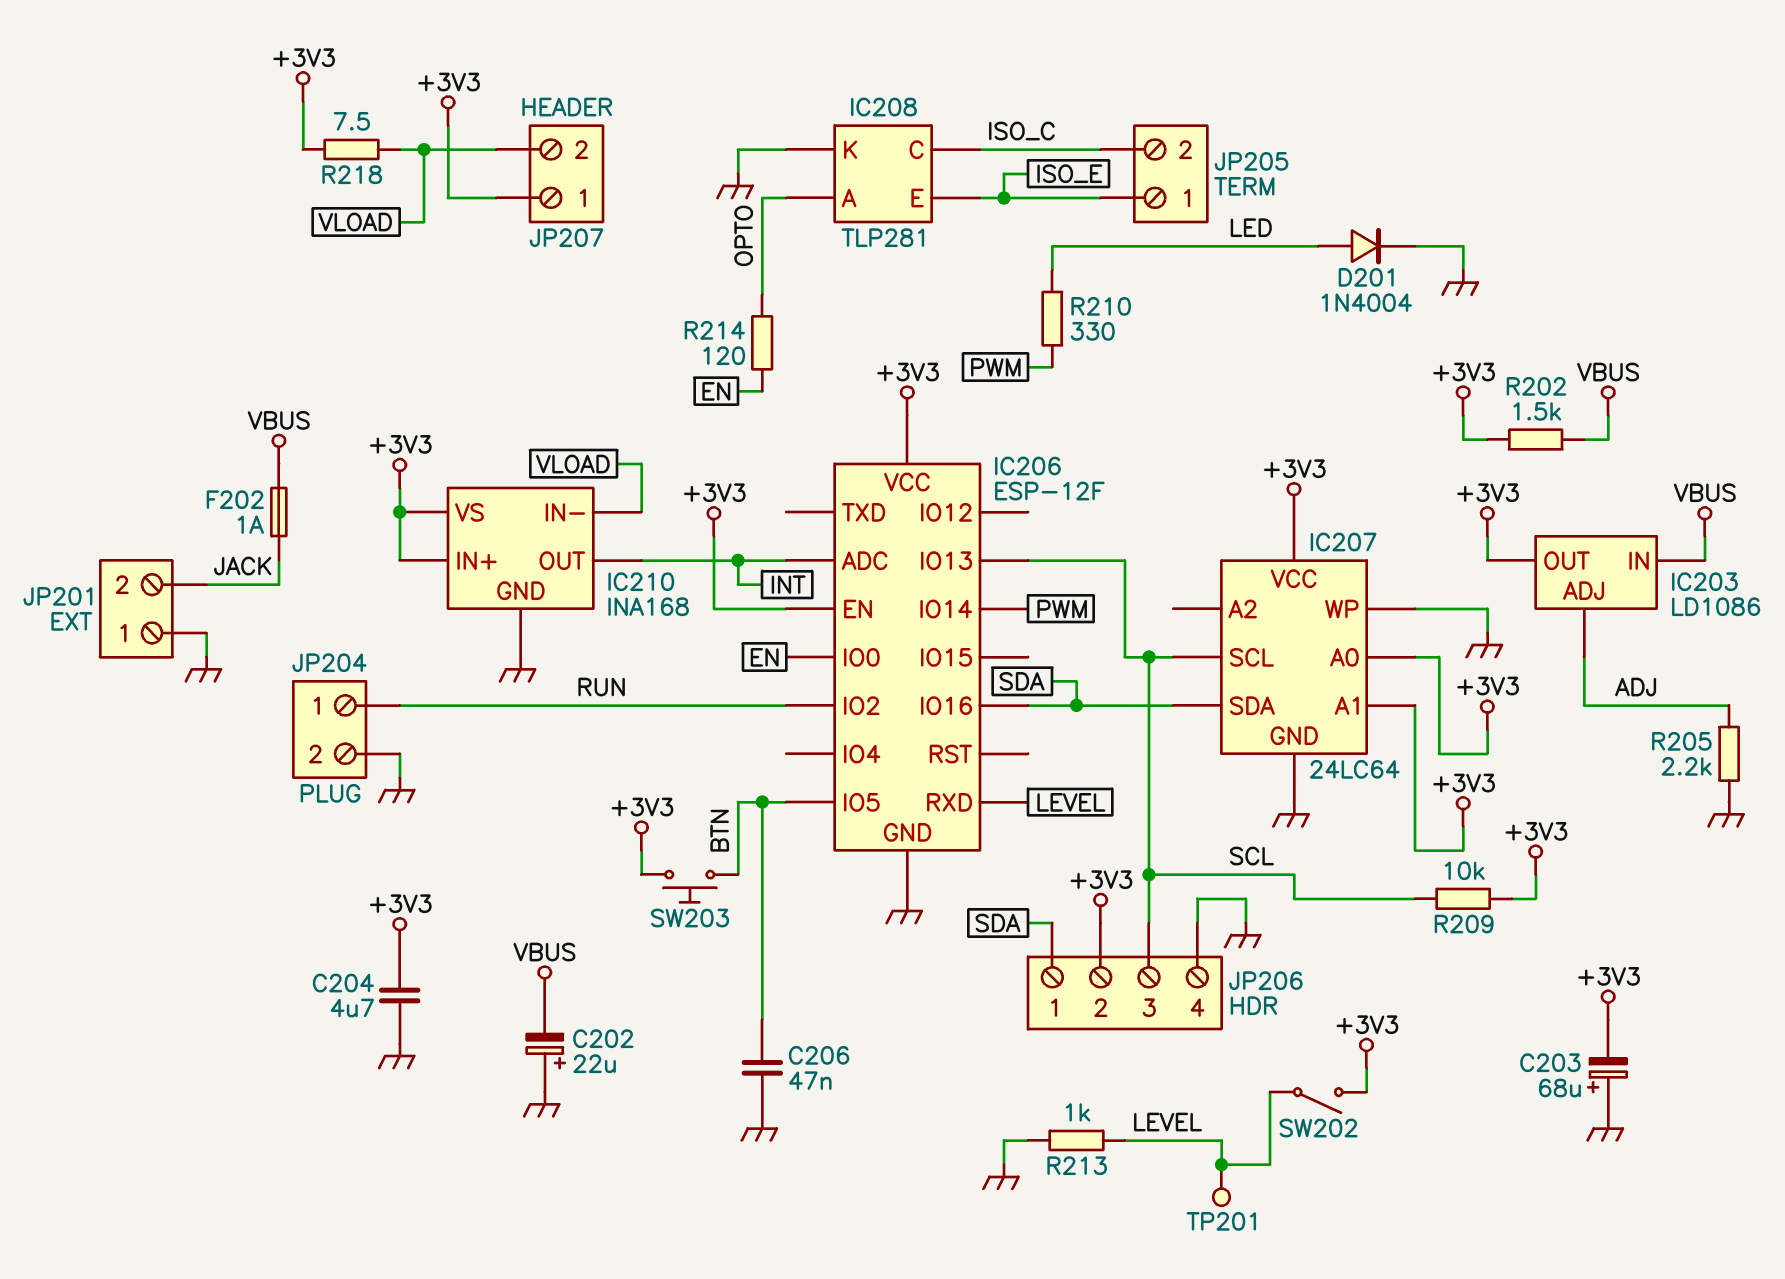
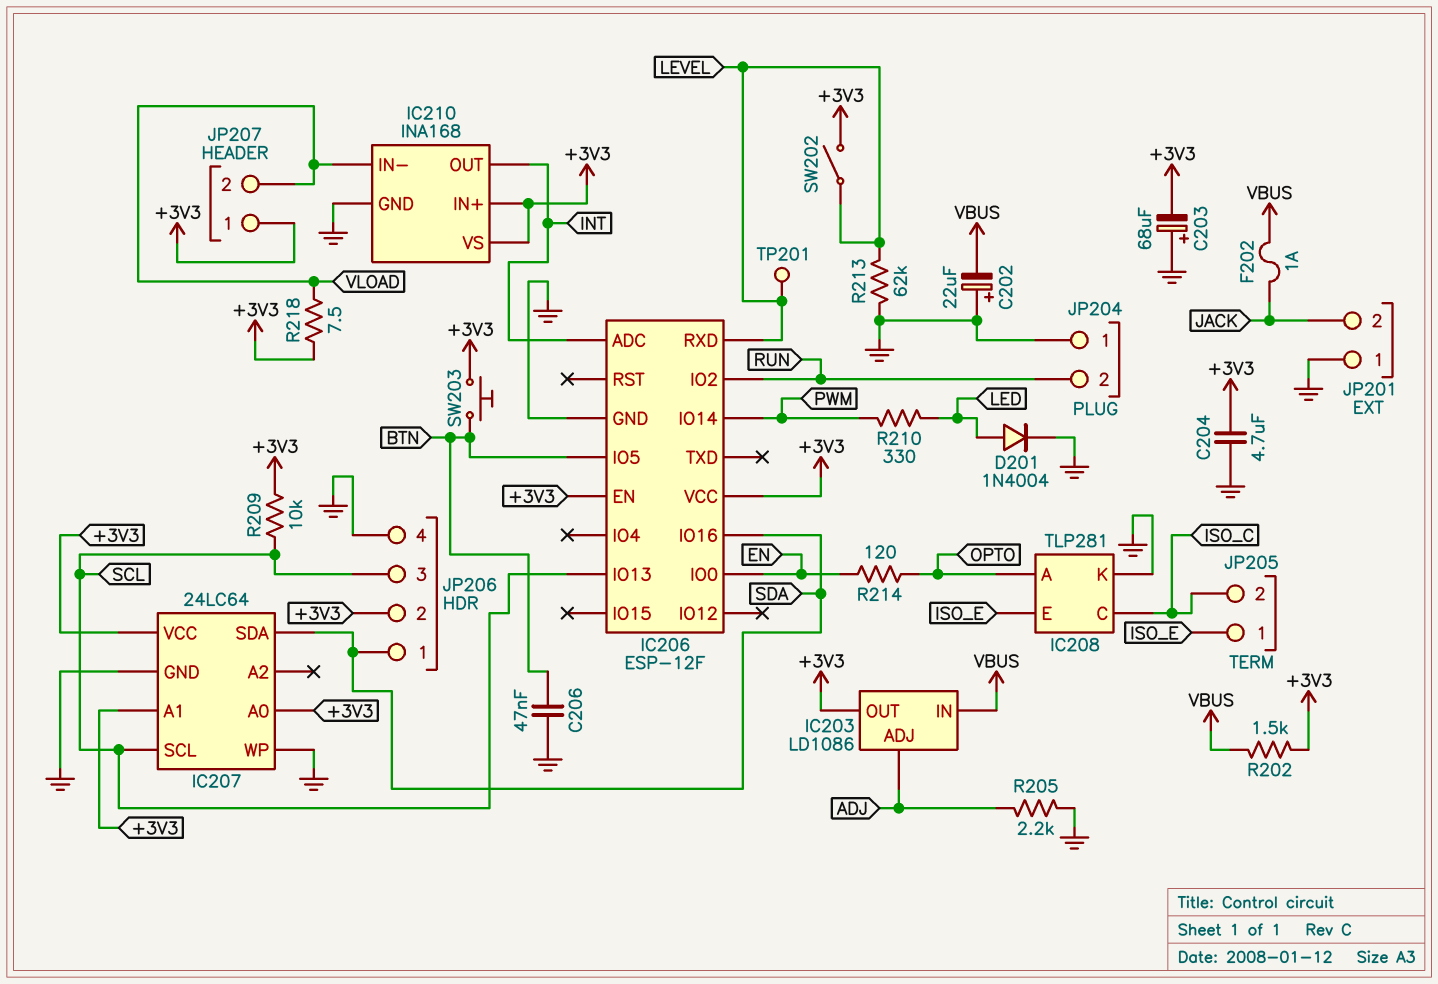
JP204 pin 1: RUN -> GND
JP204 pin 2: GND -> RUN
R213: 1k (GND, LEVEL) -> 62k (GND, LEVEL)

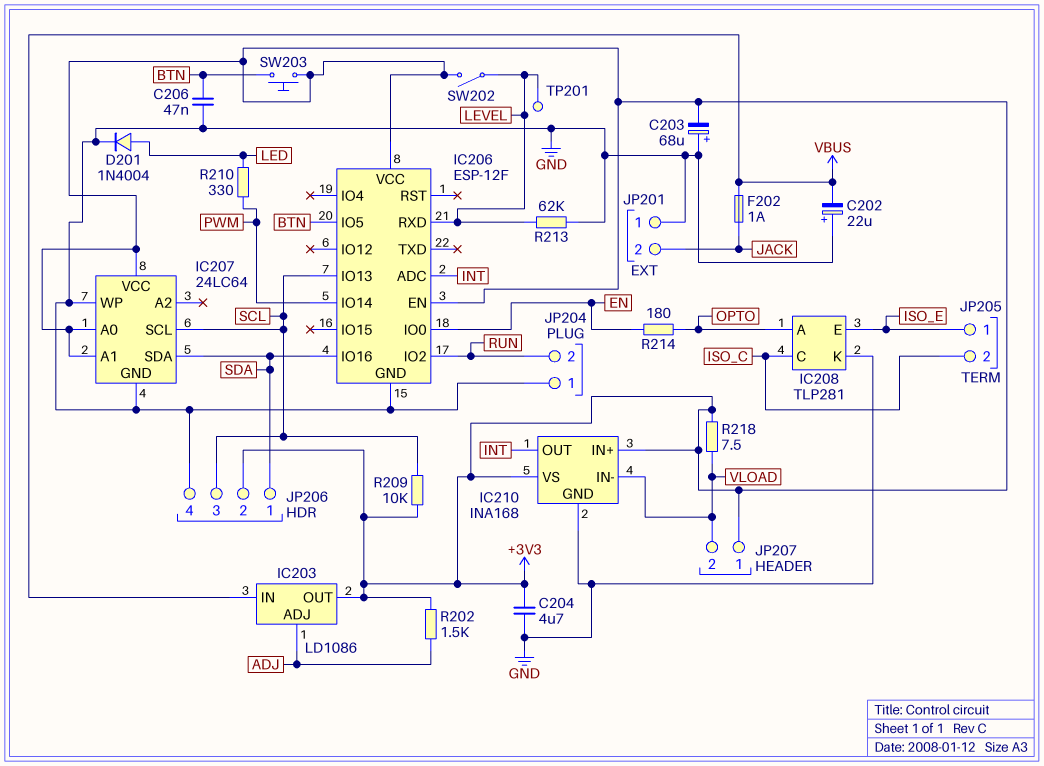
R202: 1.5k (+3V3, VBUS) -> 1.5k (+3V3, ADJ)
R205: 2.2k (ADJ, GND) -> none
R214: 120 (EN, OPTO) -> 180 (EN, OPTO)

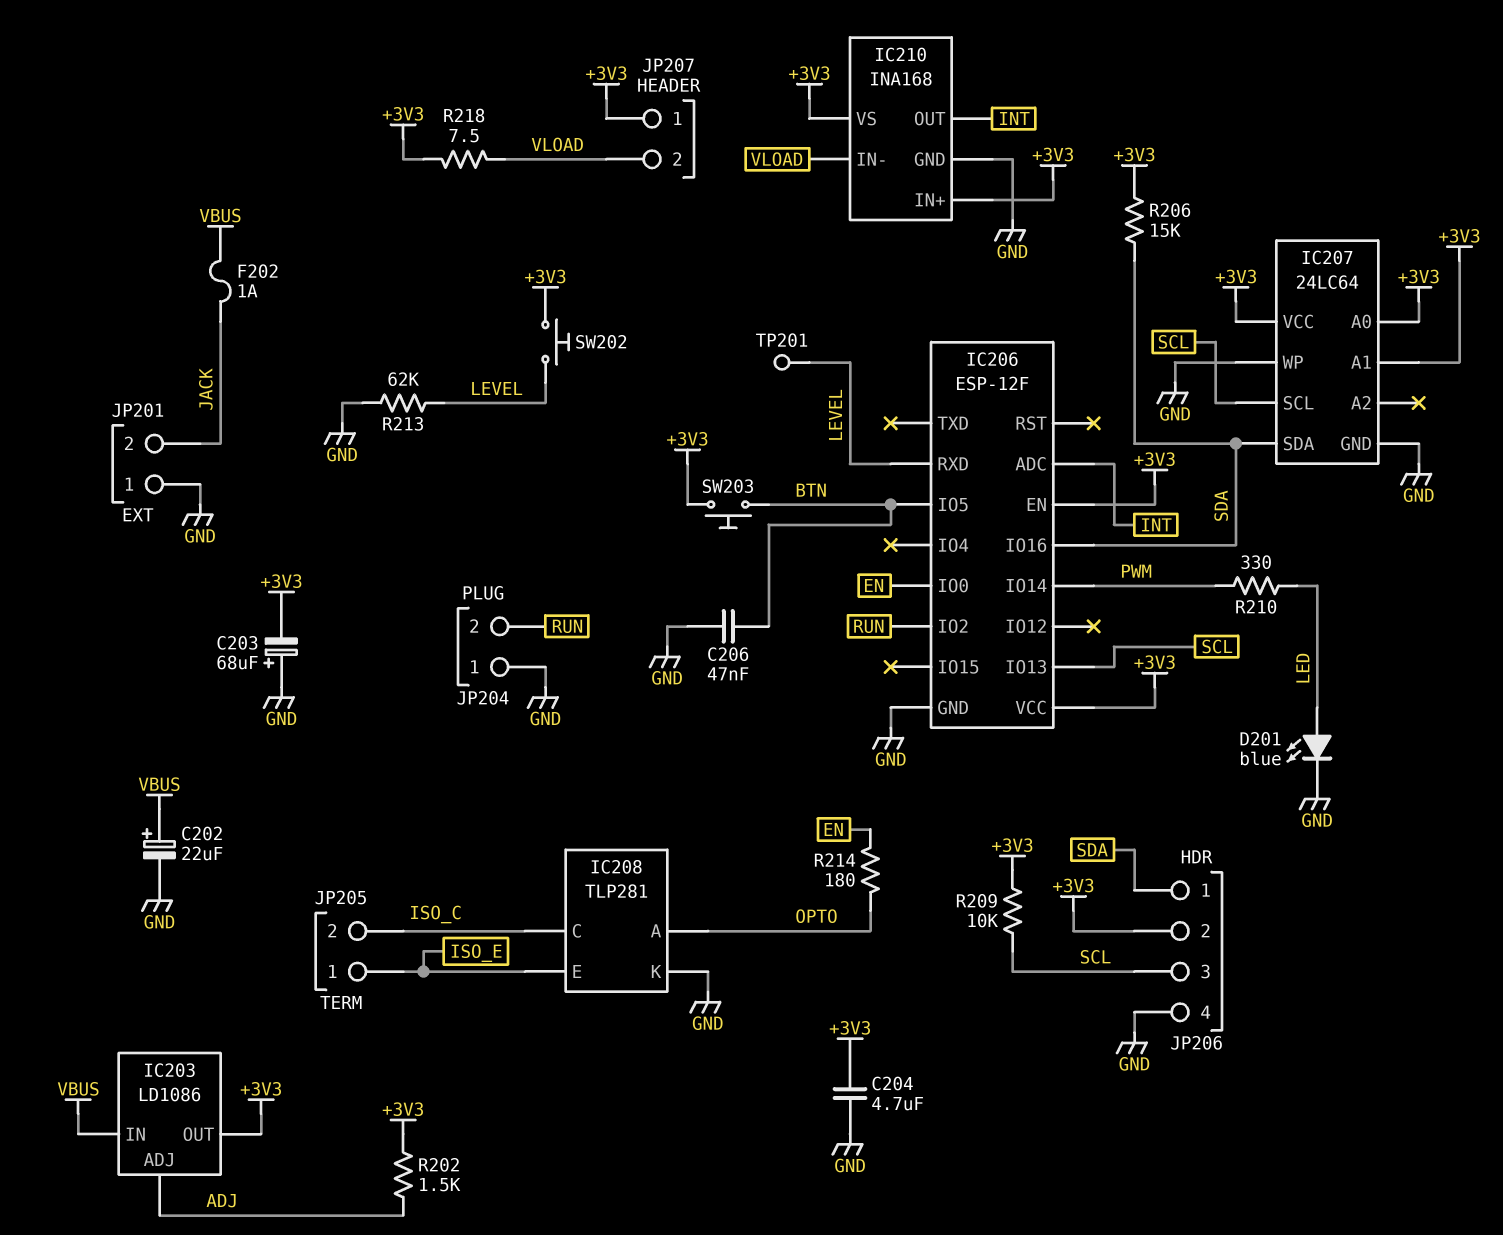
C202: 22uF (plus GND, minus VBUS) -> 22uF (plus VBUS, minus GND)
D201: diode 1N4004 (A LED, K GND) -> LED blue (A LED, K GND)
R206: none -> 15k (+3V3, SDA)
SW202: switch (+3V3, LEVEL) -> button (+3V3, LEVEL)

